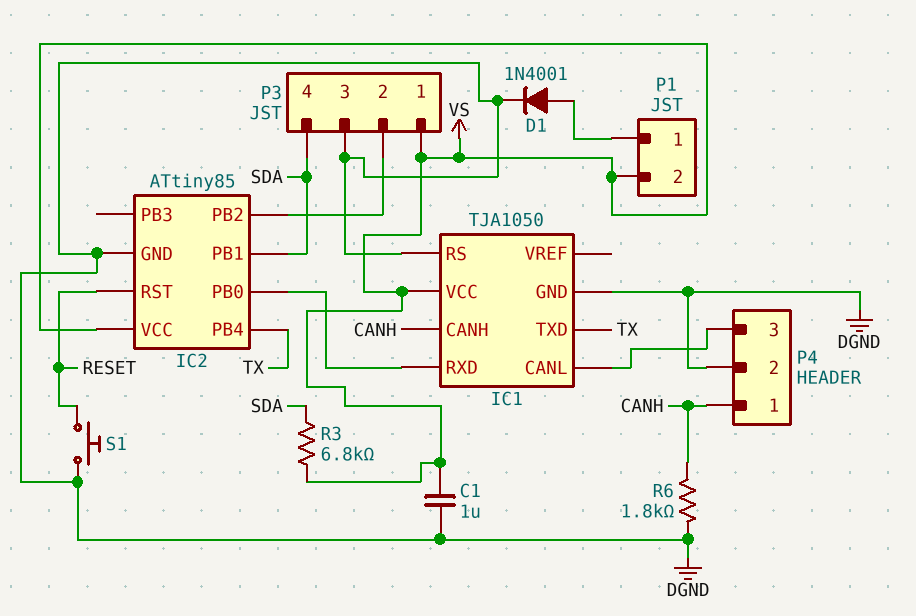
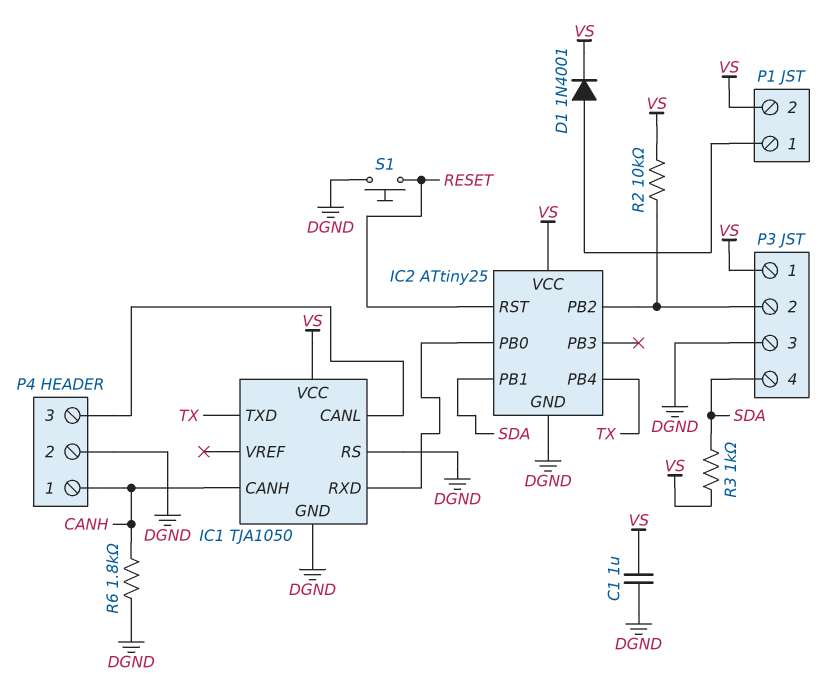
D1: diode 1N4001 (A P1/1, K DGND) -> diode 1N4001 (A P1/1, K VS)
IC2: ATtiny85 -> ATtiny25
R2: none -> 10k (IC2/PB2, VS)
R3: 6.8k (SDA, VS) -> 1k (SDA, VS)

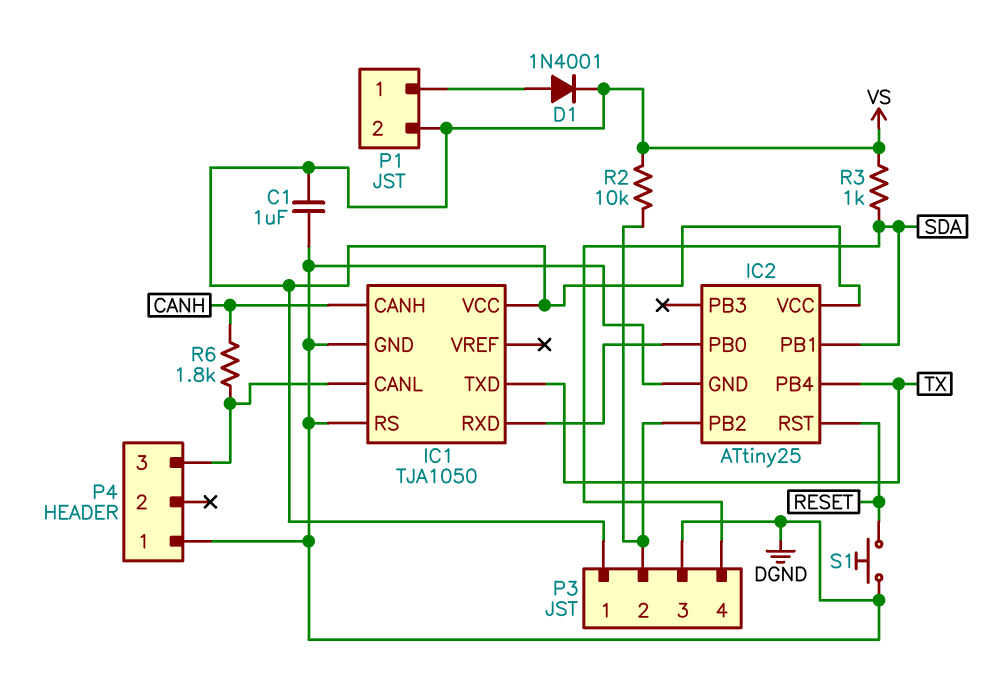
P4 pin 1: CANH -> DGND
P4 pin 2: DGND -> none
R6: 1.8k (CANH, DGND) -> 1.8k (CANH, IC1/CANL)

